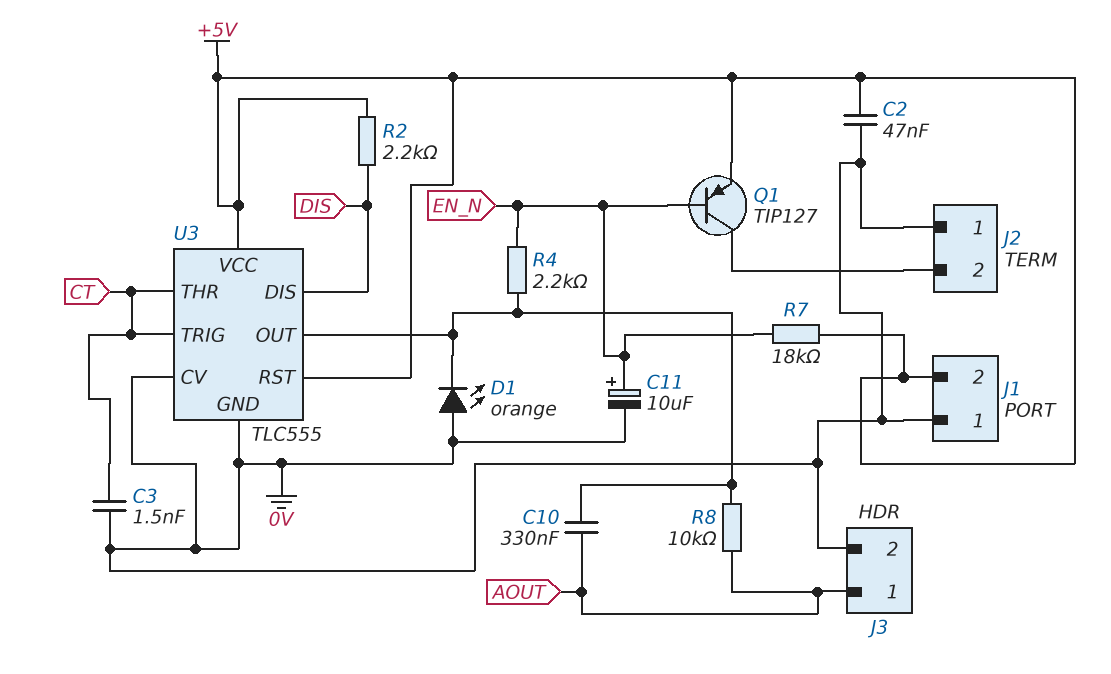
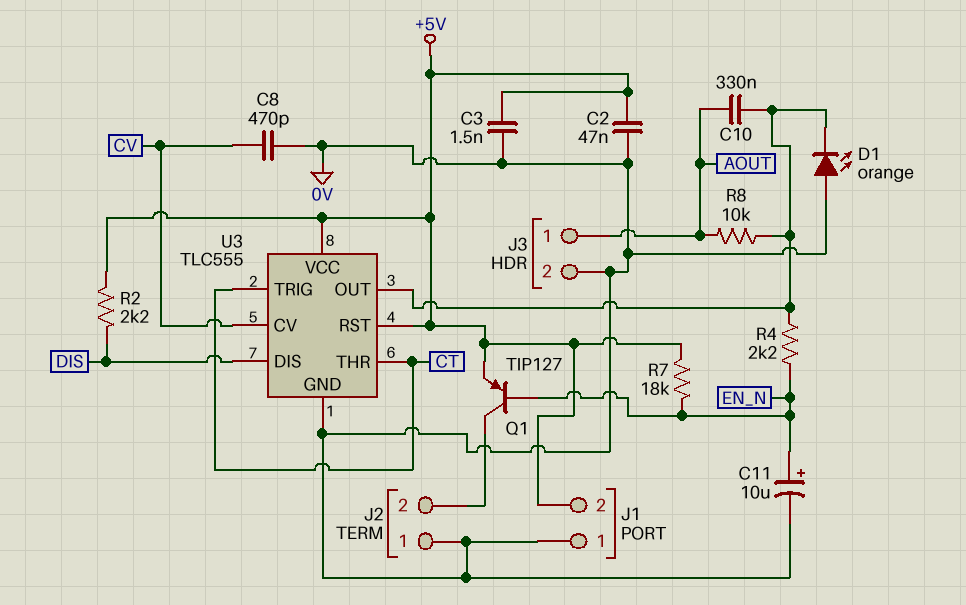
C3: 1.5nF (0V, CT) -> 1.5nF (+5V, 0V)
C8: none -> 470pF (0V, CV)
U3 pin CV: 0V -> CV

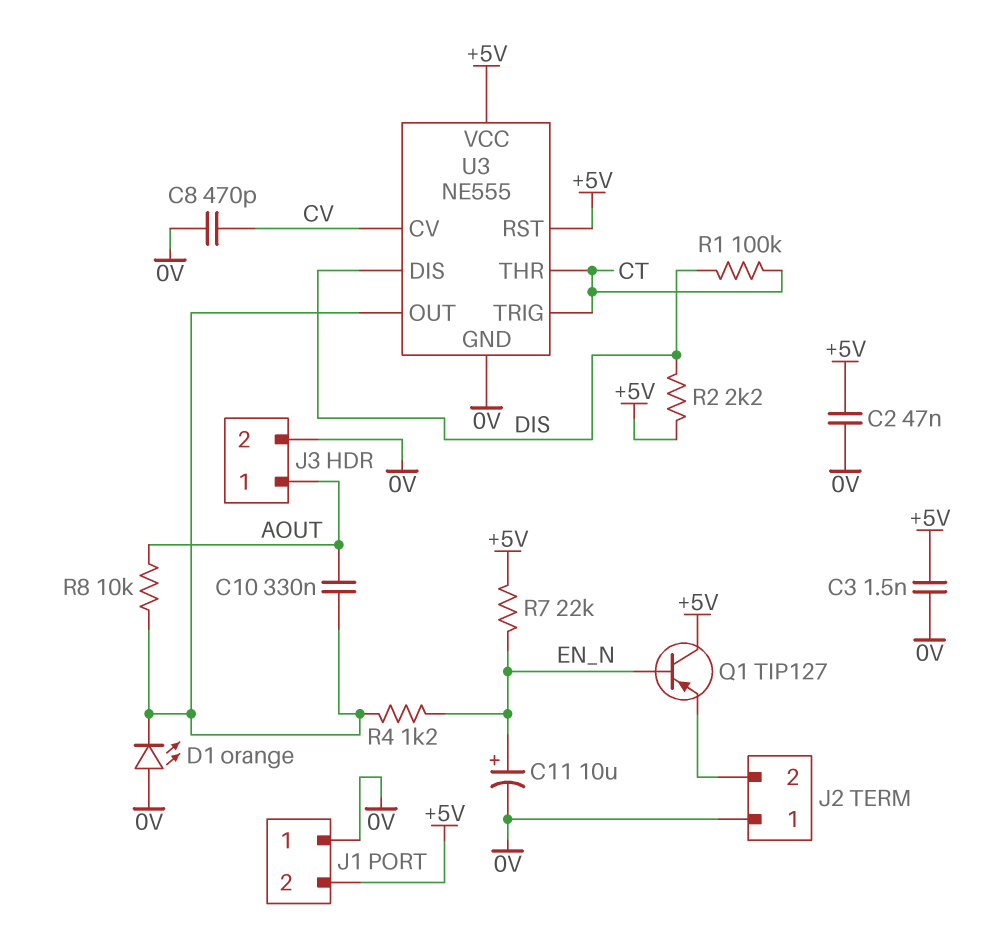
Q1: PNP TIP127 (B EN_N, C J2/2, E +5V) -> PNP TIP127 (B EN_N, C +5V, E J2/2)
R1: none -> 100k (CT, DIS)
R4: 2.2k (EN_N, U3/OUT) -> 1.2k (EN_N, U3/OUT)
R7: 18k (+5V, EN_N) -> 22k (+5V, EN_N)
U3: TLC555 -> NE555

